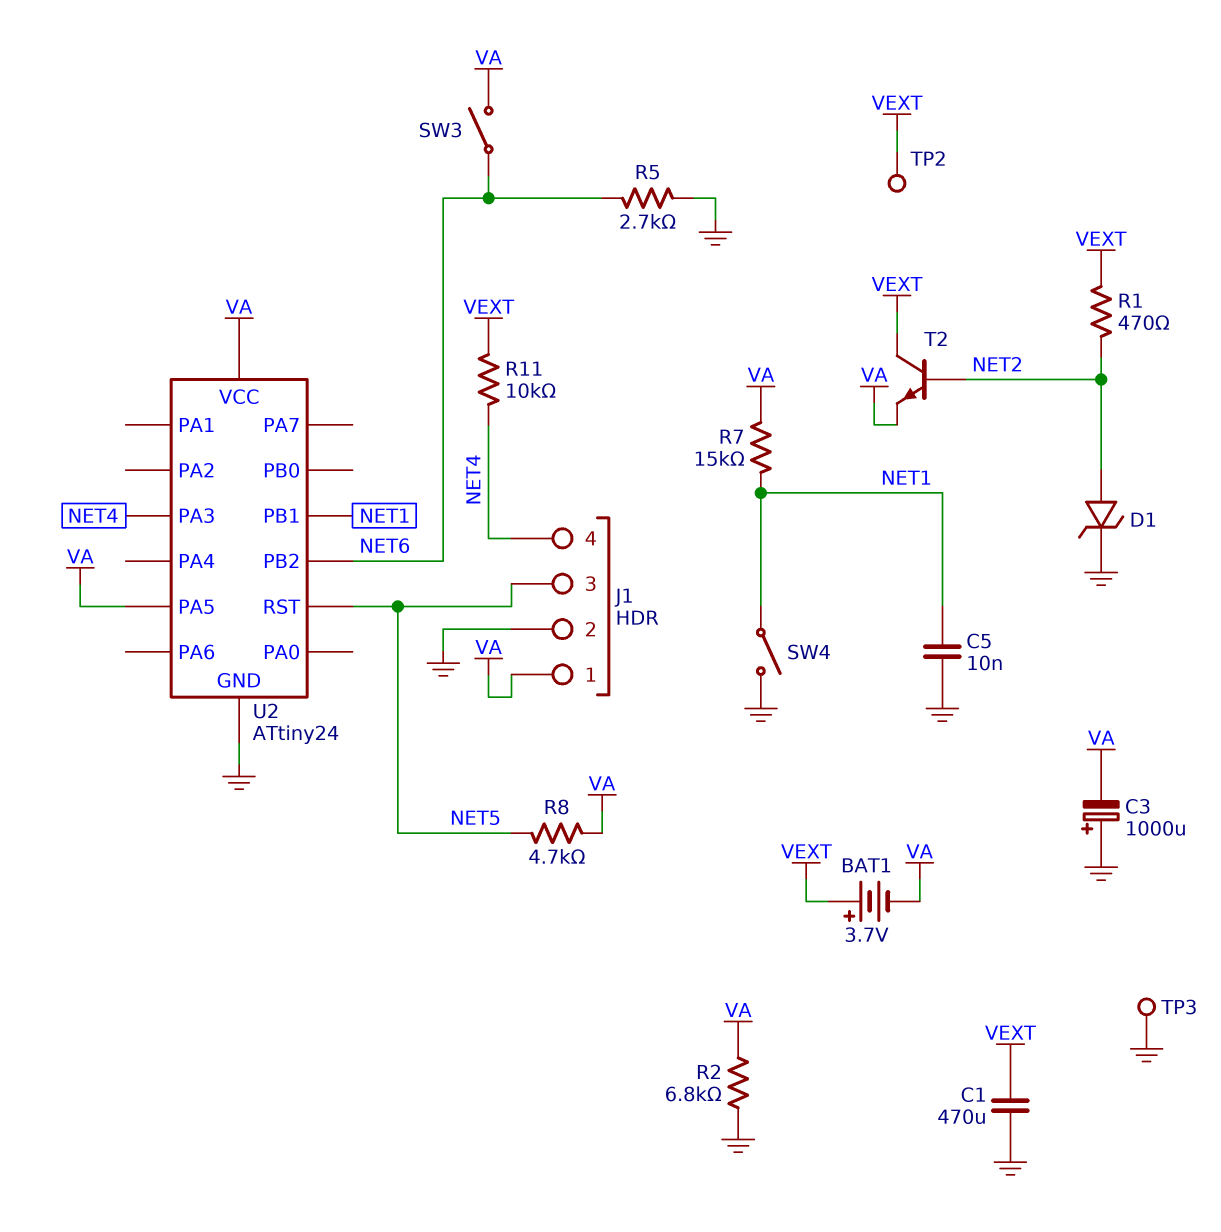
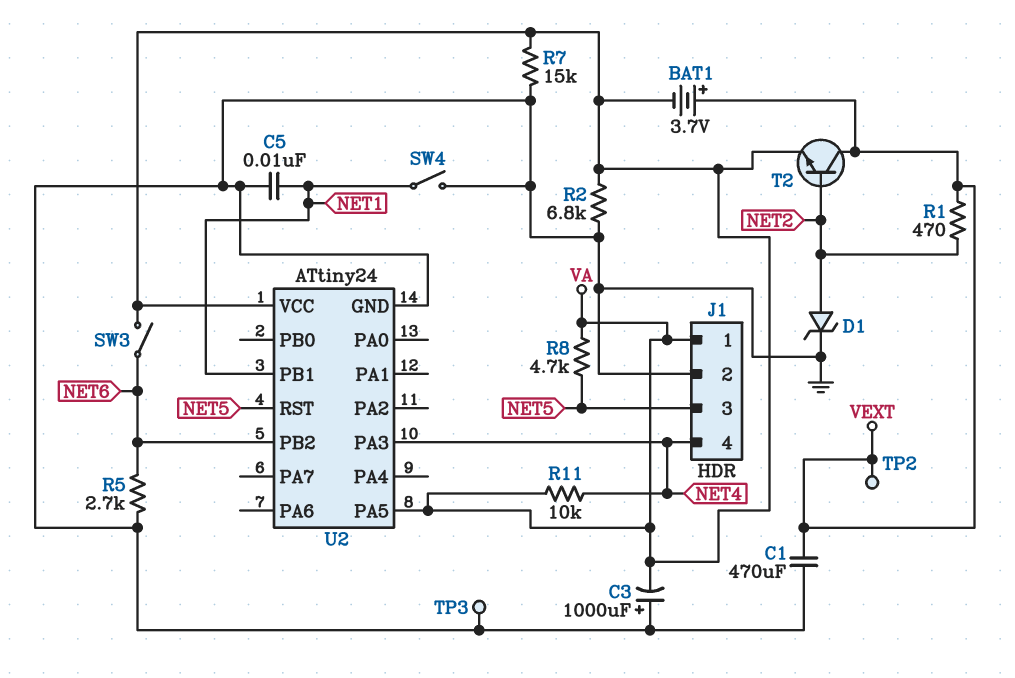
R7: 15k (NET1, VA) -> 15k (GND, VA)
R11: 10k (NET4, VEXT) -> 10k (NET4, VA)

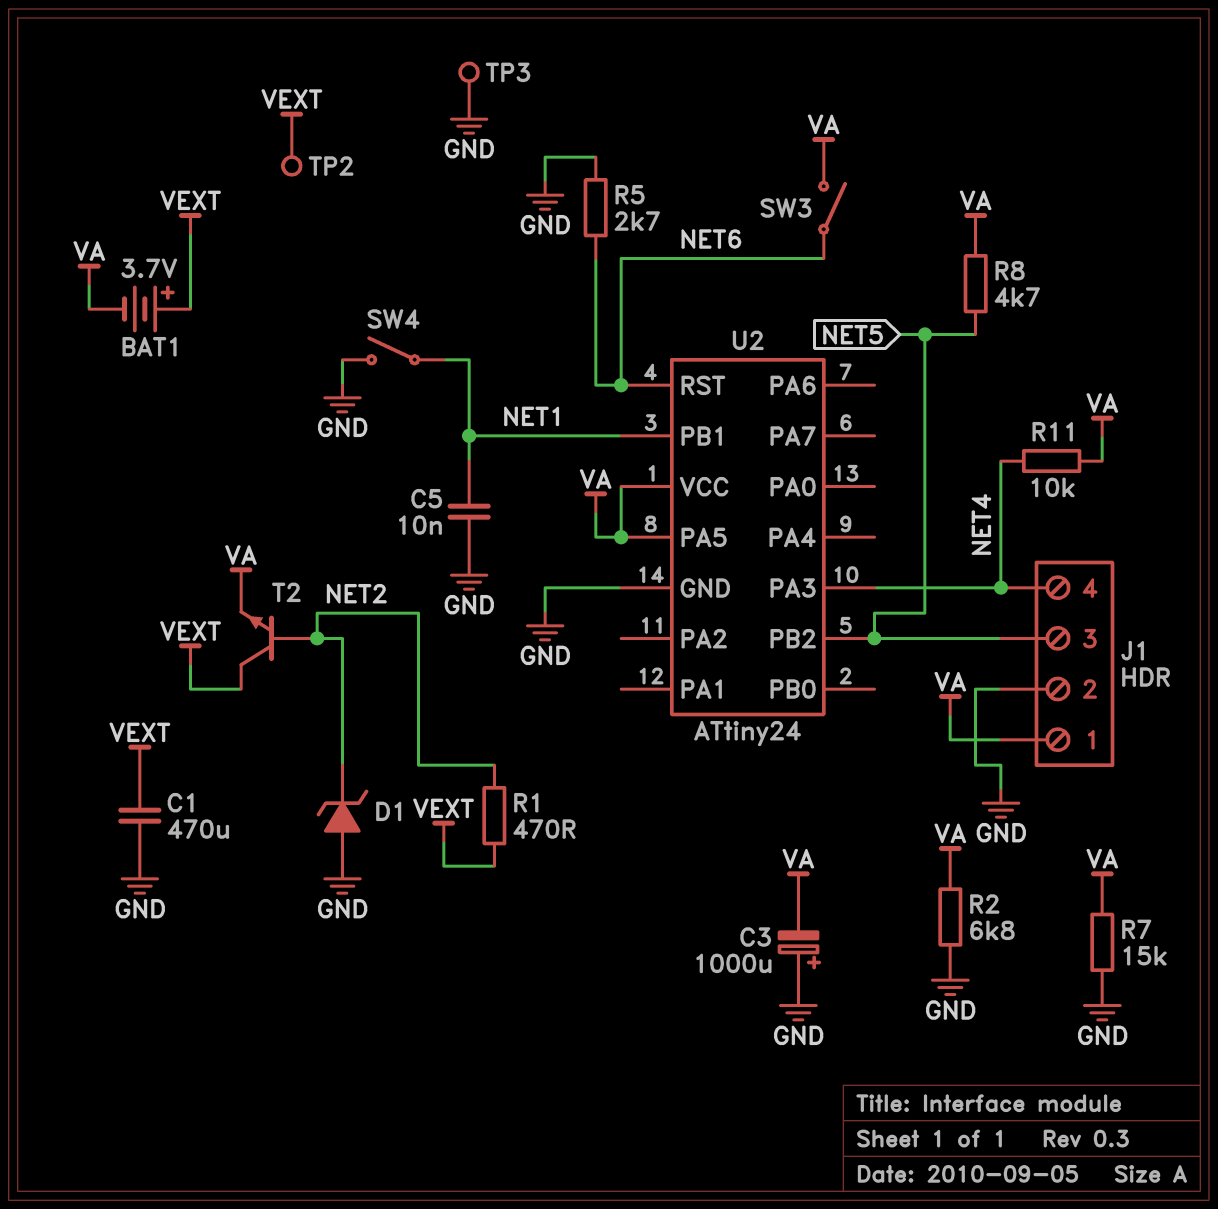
D1: zener (A NET2, K GND) -> zener (A GND, K NET2)
U2 pin PB2: NET6 -> NET5
U2 pin RST: NET5 -> NET6

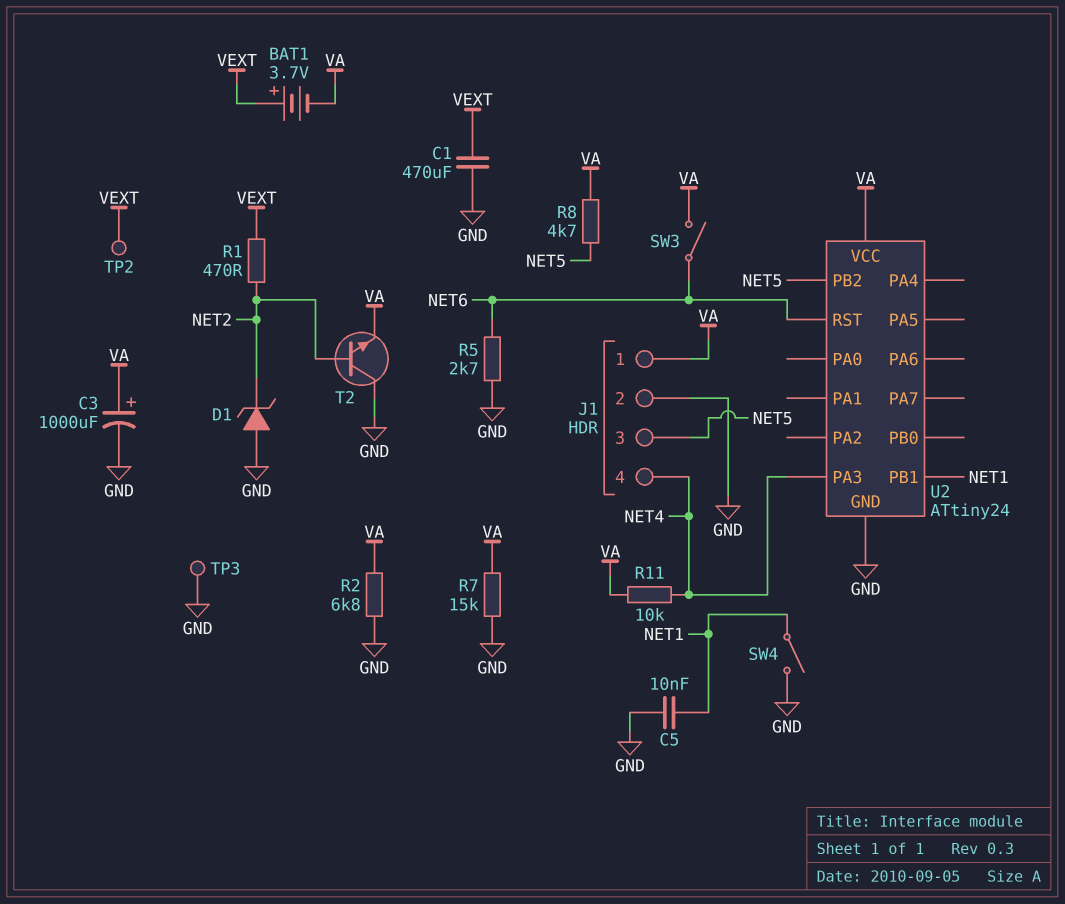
C3: 1000uF (plus GND, minus VA) -> 1000uF (plus VA, minus GND)
T2: NPN (B NET2, C VEXT, E VA) -> NPN (B NET2, C GND, E VA)
U2 pin PA5: VA -> none

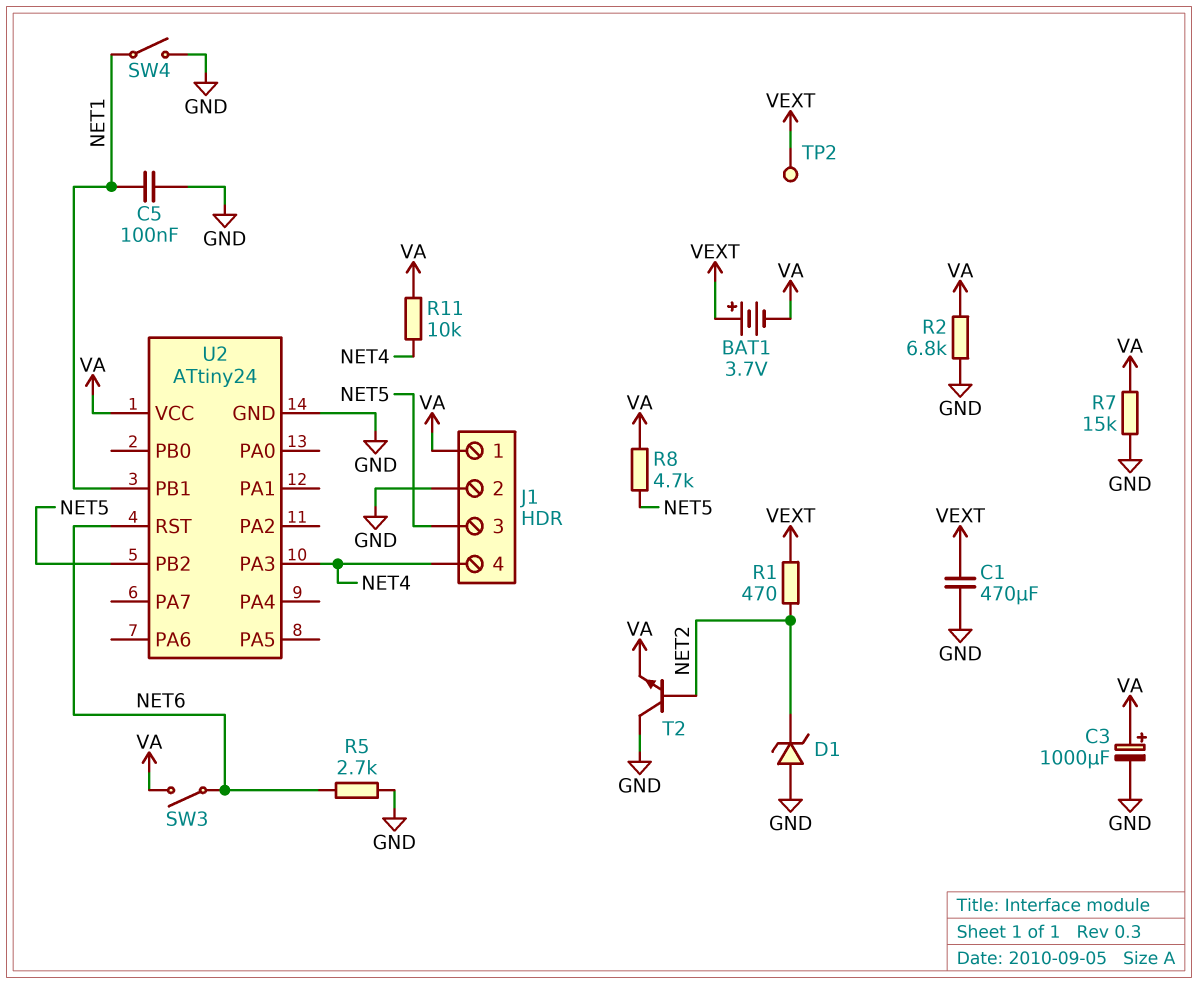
C5: 10nF (GND, NET1) -> 100nF (GND, NET1)
TP3: test point (GND) -> none

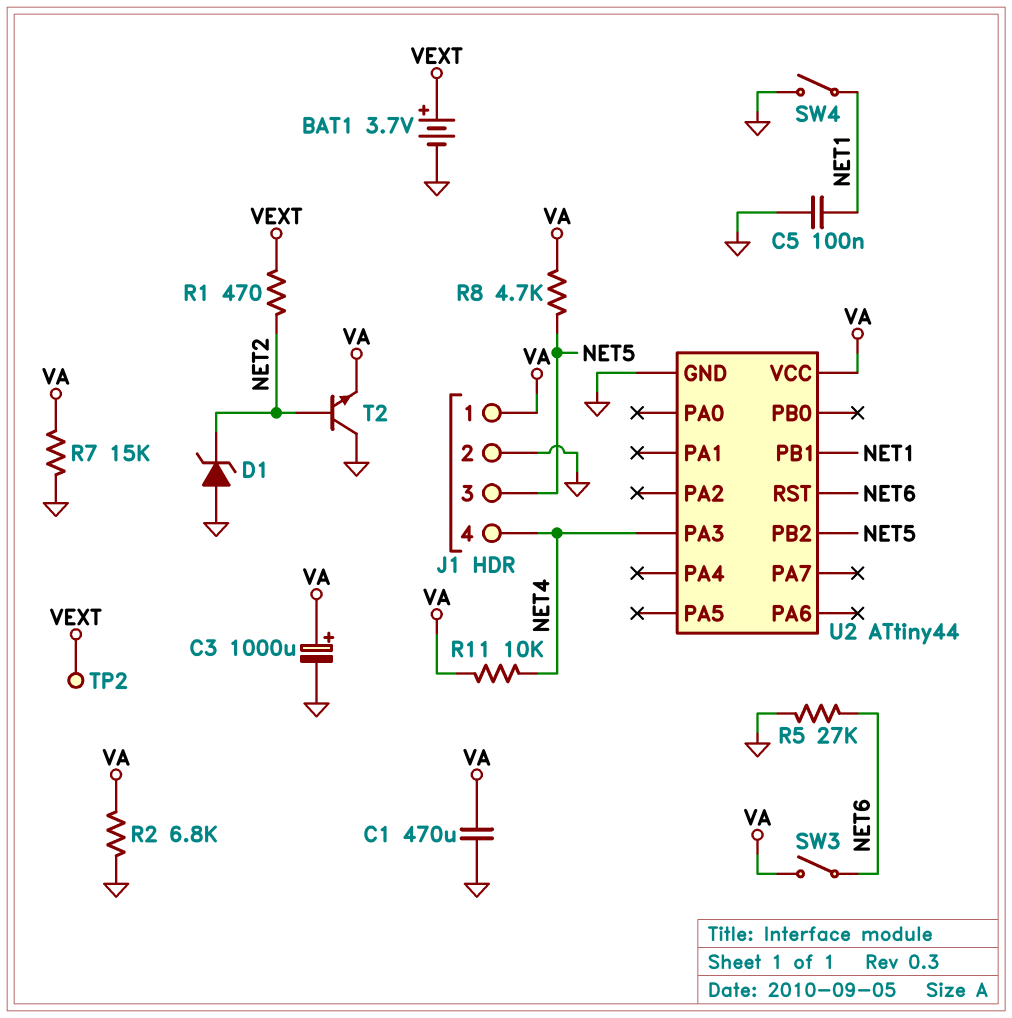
BAT1: 3.7V (plus VEXT, minus VA) -> 3.7V (plus VEXT, minus GND)
C1: 470uF (GND, VEXT) -> 470uF (GND, VA)
R5: 2.7k (GND, NET6) -> 27k (GND, NET6)
U2: ATtiny24 -> ATtiny44

